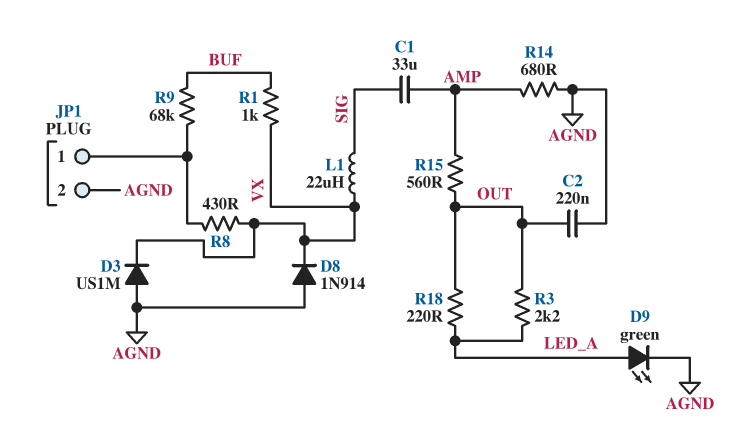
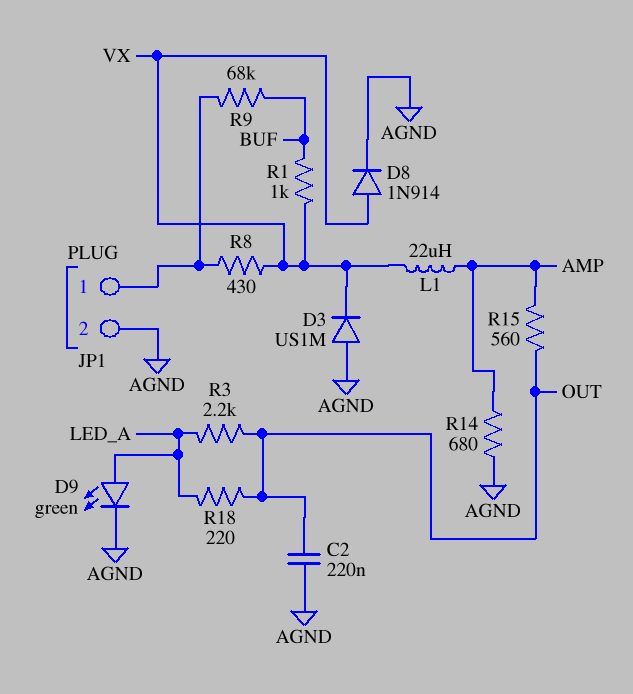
C1: 33uF (AMP, SIG) -> none
D8: diode 1N914 (A AGND, K VX) -> diode 1N914 (A VX, K AGND)
L1: 22uH (SIG, VX) -> 22uH (AMP, VX)

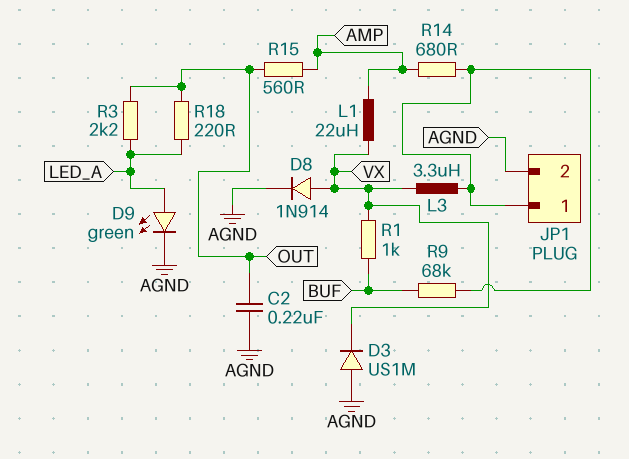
L3: none -> 3.3uH (JP1/1, VX)
R8: 430 (JP1/1, VX) -> none
R14: 680 (AGND, AMP) -> 680 (AMP, JP1/1)

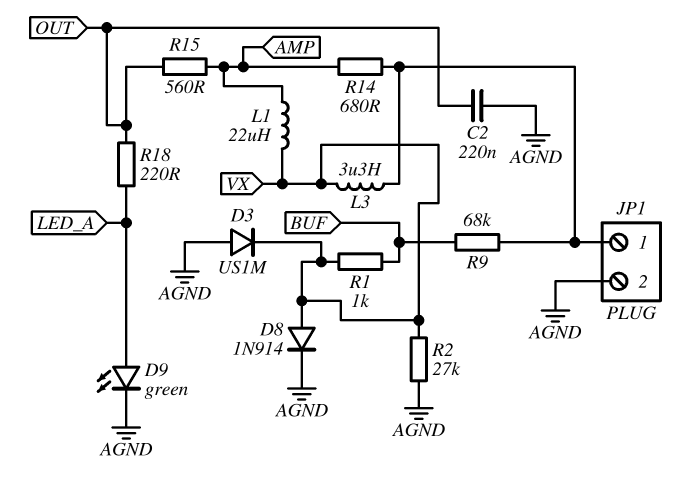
R2: none -> 27k (AGND, VX)
R3: 2.2k (LED_A, OUT) -> none

